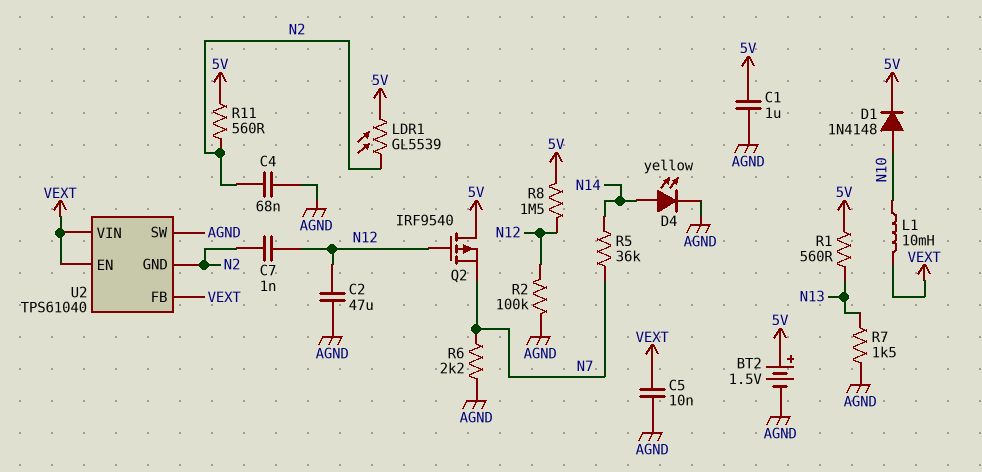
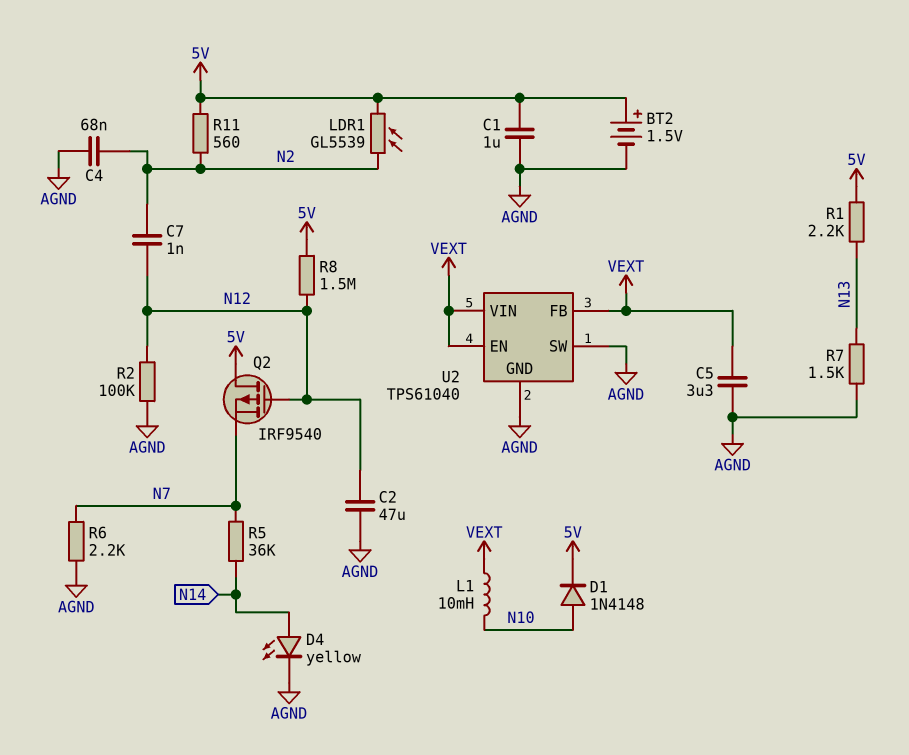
C5: 10nF (AGND, VEXT) -> 3.3uF (AGND, VEXT)
R1: 560 (5V, N13) -> 2.2k (5V, N13)
U2 pin GND: N2 -> AGND

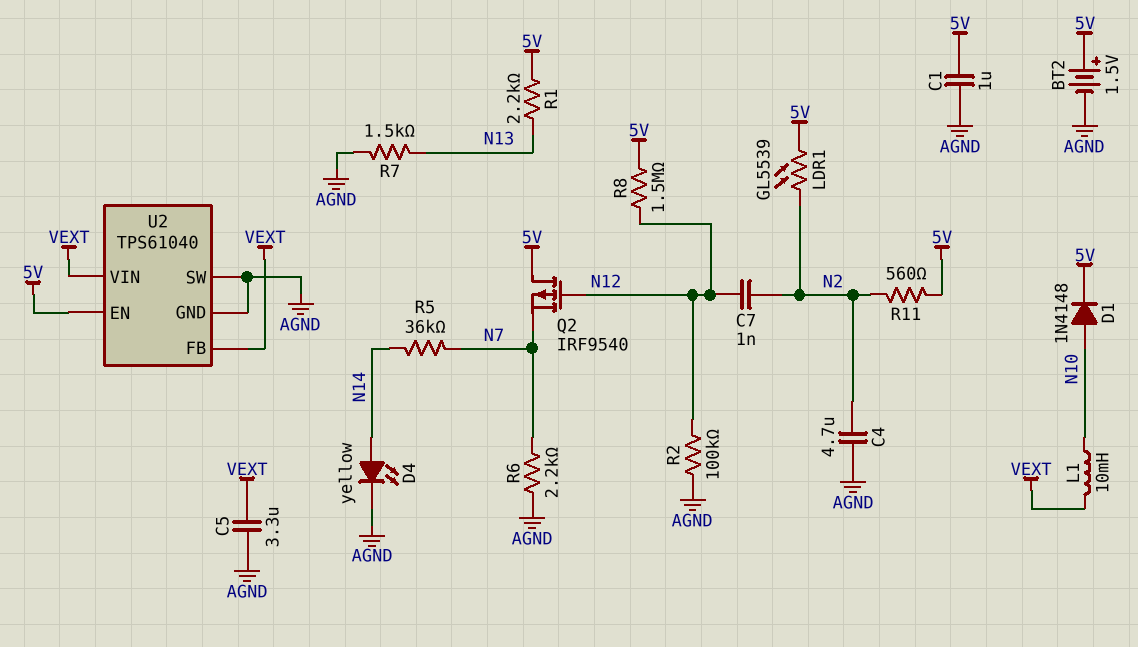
C2: 47uF (AGND, N12) -> none
C4: 68nF (AGND, N2) -> 4.7uF (AGND, N2)
U2 pin EN: VEXT -> 5V

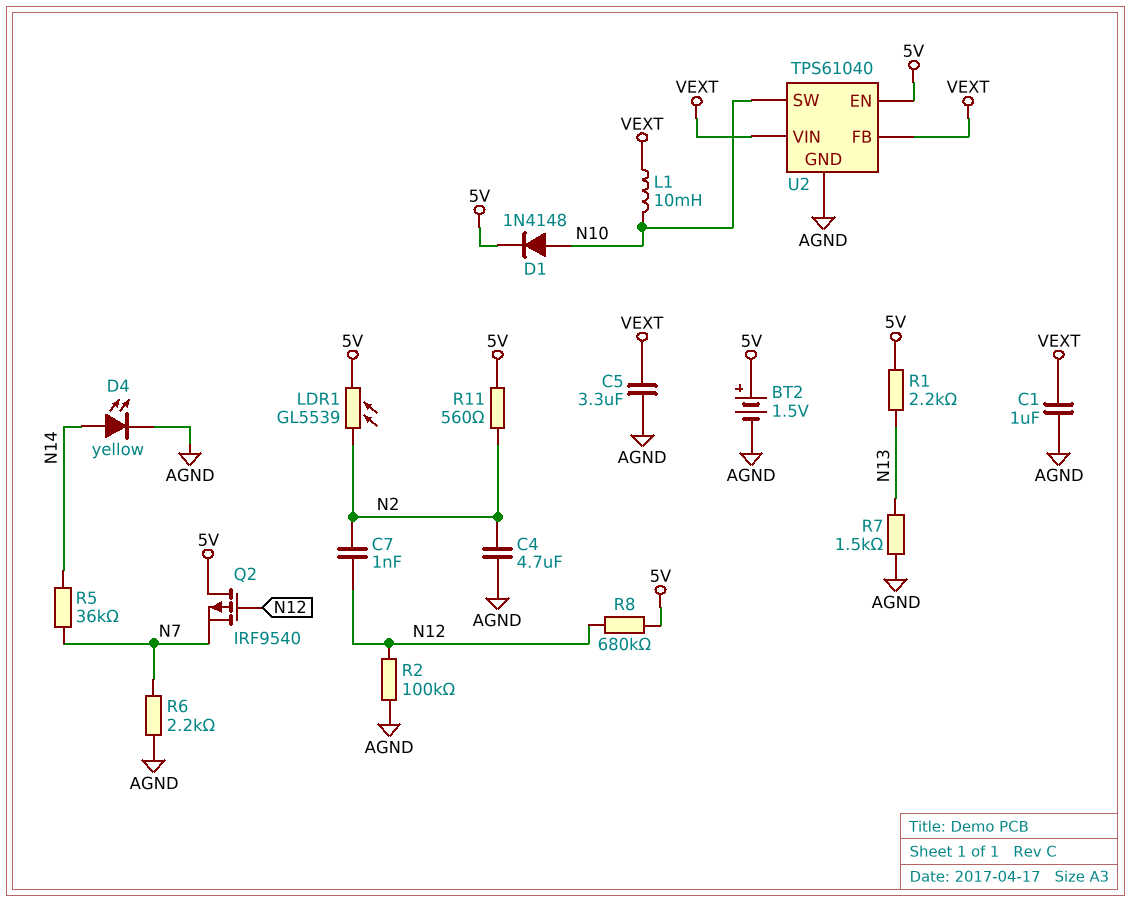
C1: 1uF (5V, AGND) -> 1uF (AGND, VEXT)
R8: 1.5M (5V, N12) -> 680k (5V, N12)
U2 pin SW: AGND -> N10

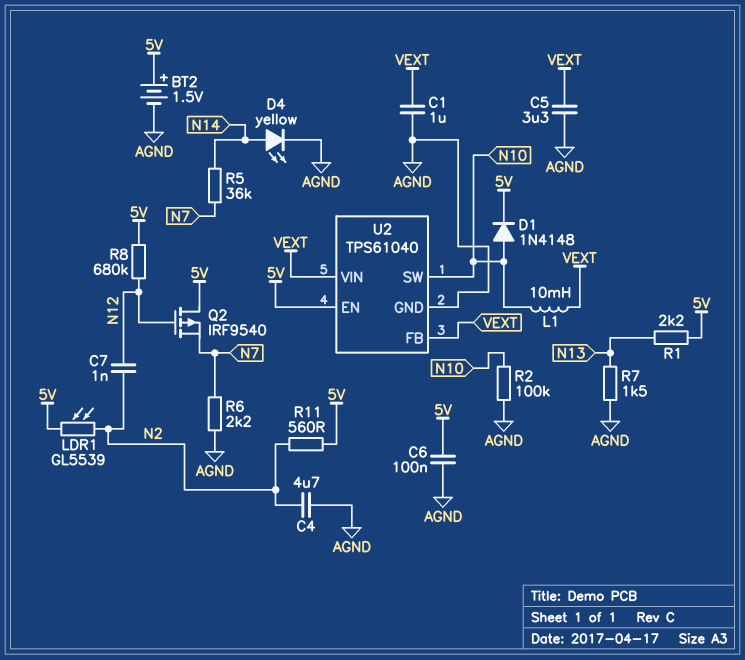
C6: none -> 100nF (5V, AGND)
R2: 100k (AGND, N12) -> 100k (AGND, N10)

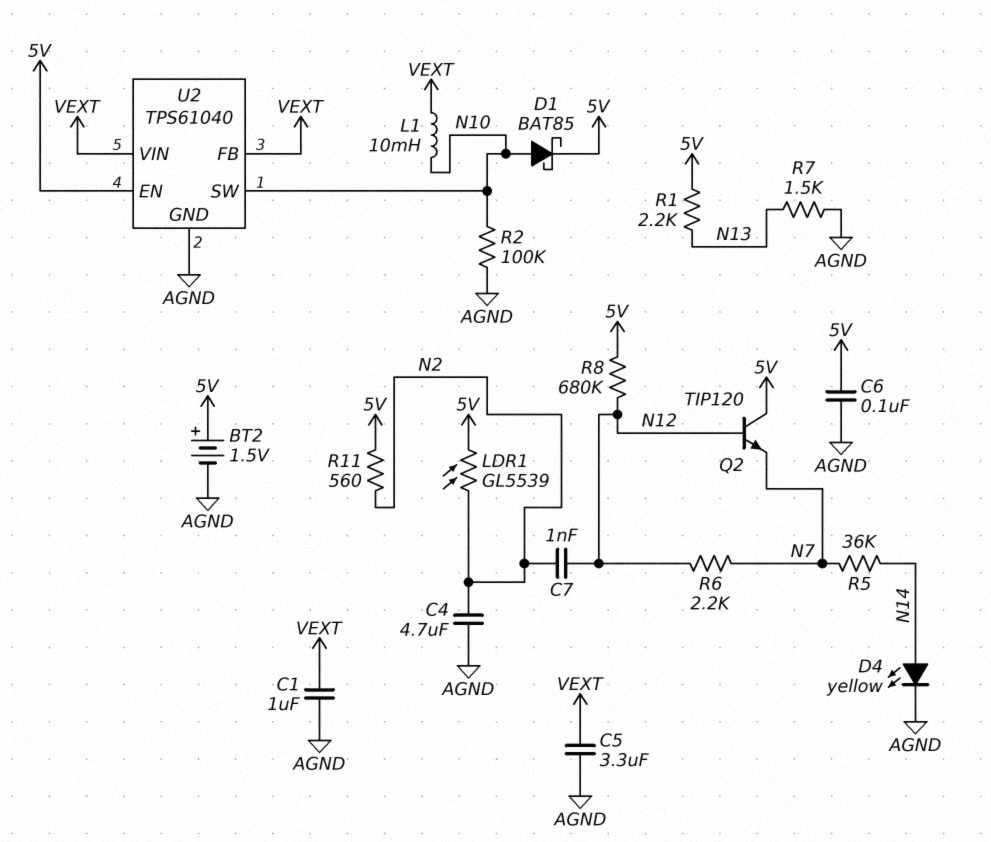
D1: diode 1N4148 (A N10, K 5V) -> schottky BAT85 (A N10, K 5V)
Q2: PMOS IRF9540 (G N12, D 5V, S N7) -> NPN TIP120 (B N12, C 5V, E N7)
R6: 2.2k (AGND, N7) -> 2.2k (N7, N12)

